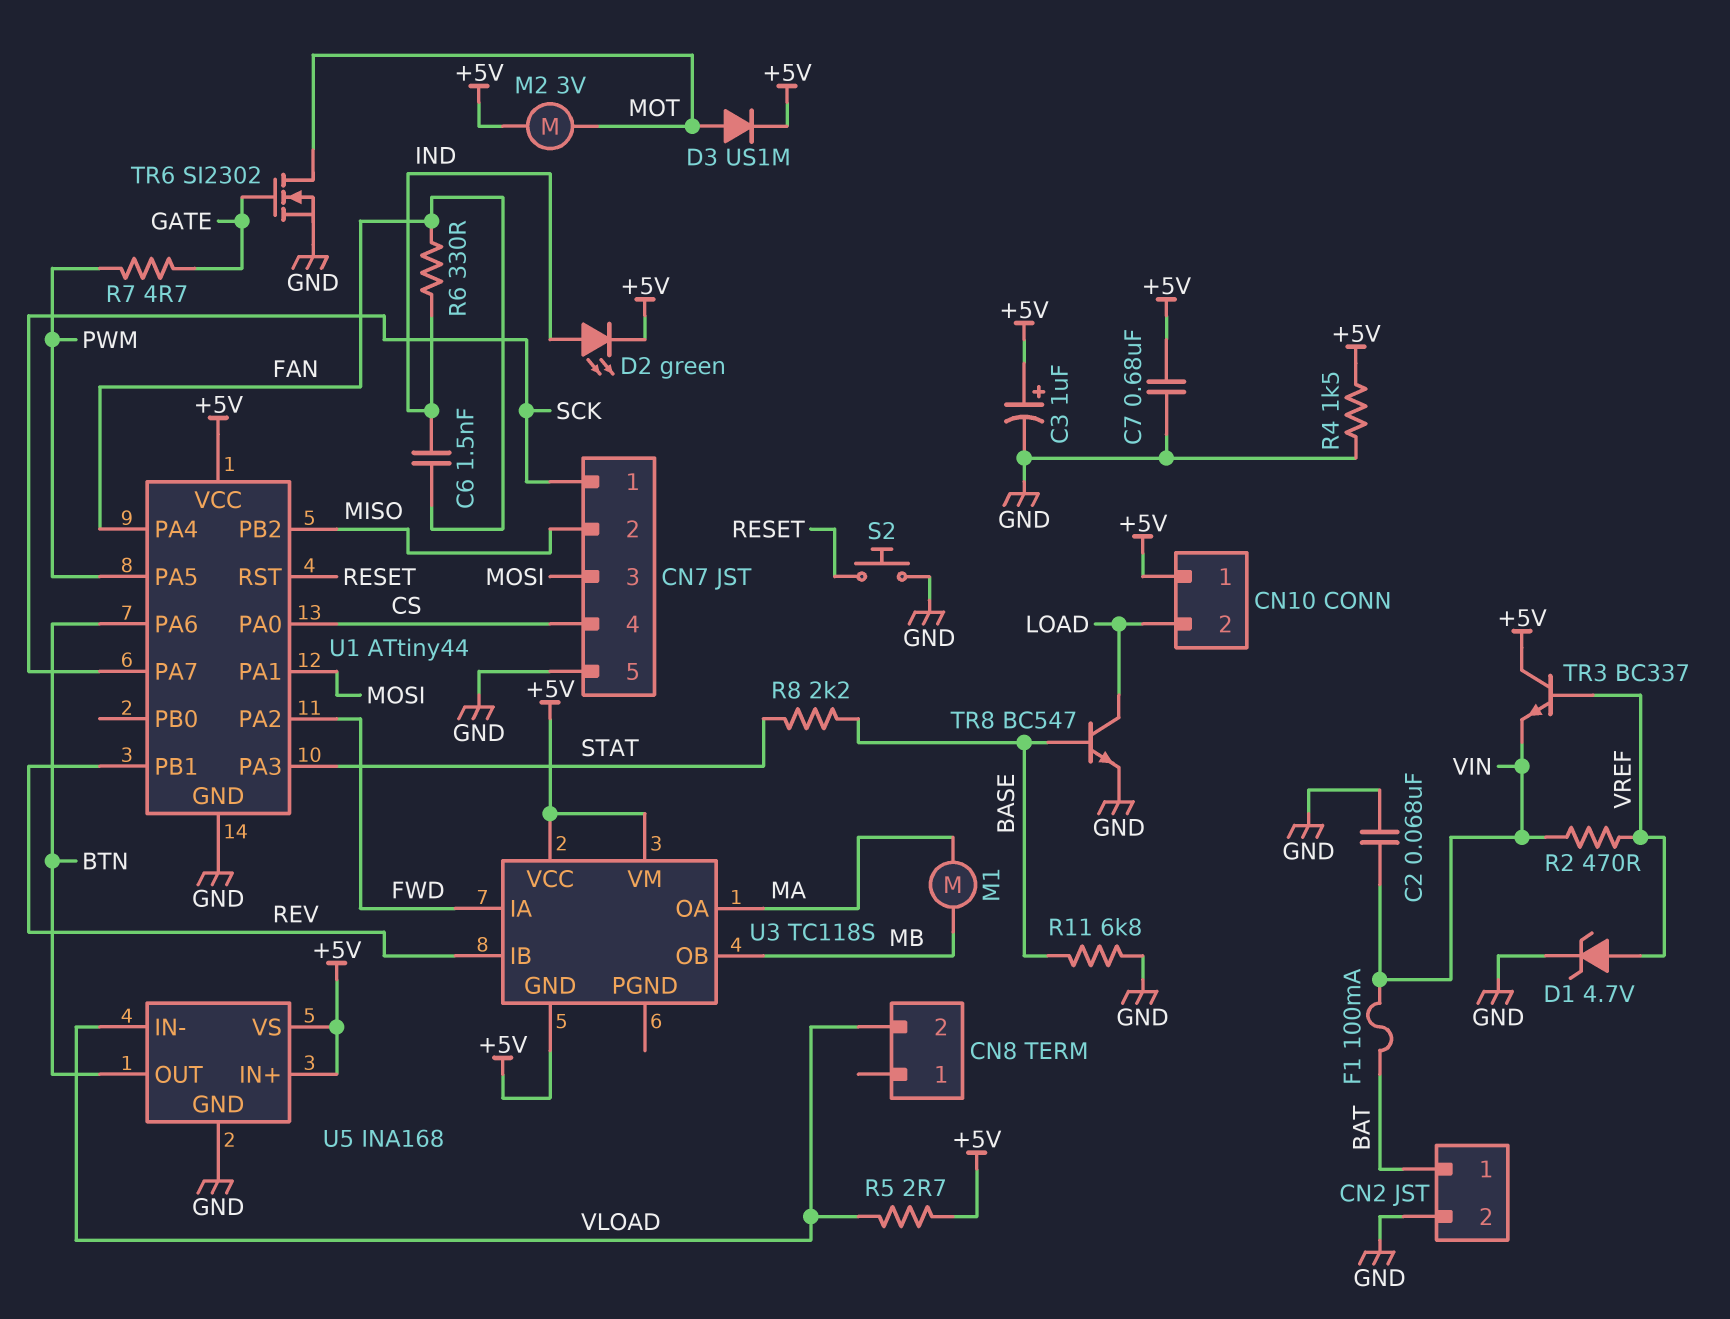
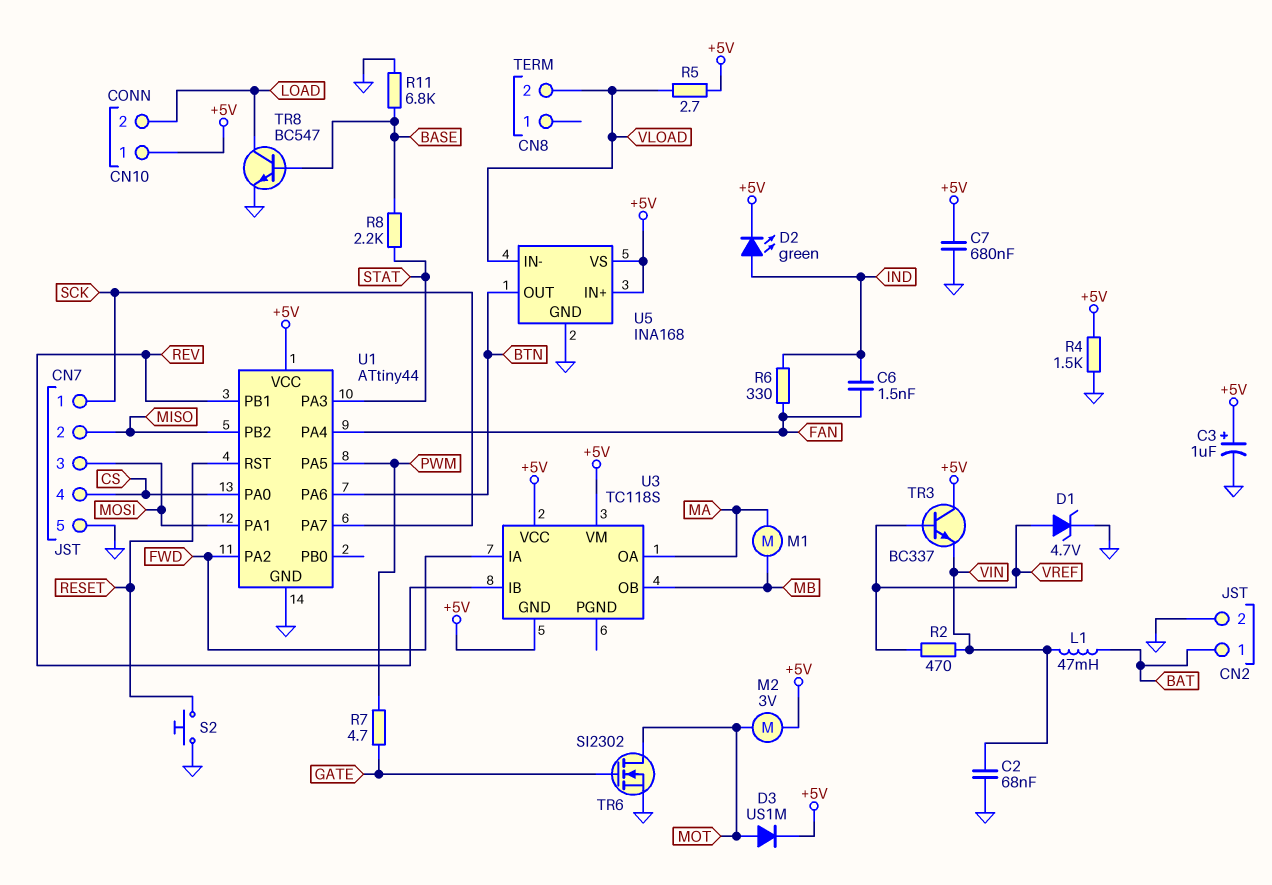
F1: 100mA (BAT, VIN) -> none
L1: none -> 47mH (BAT, VIN)

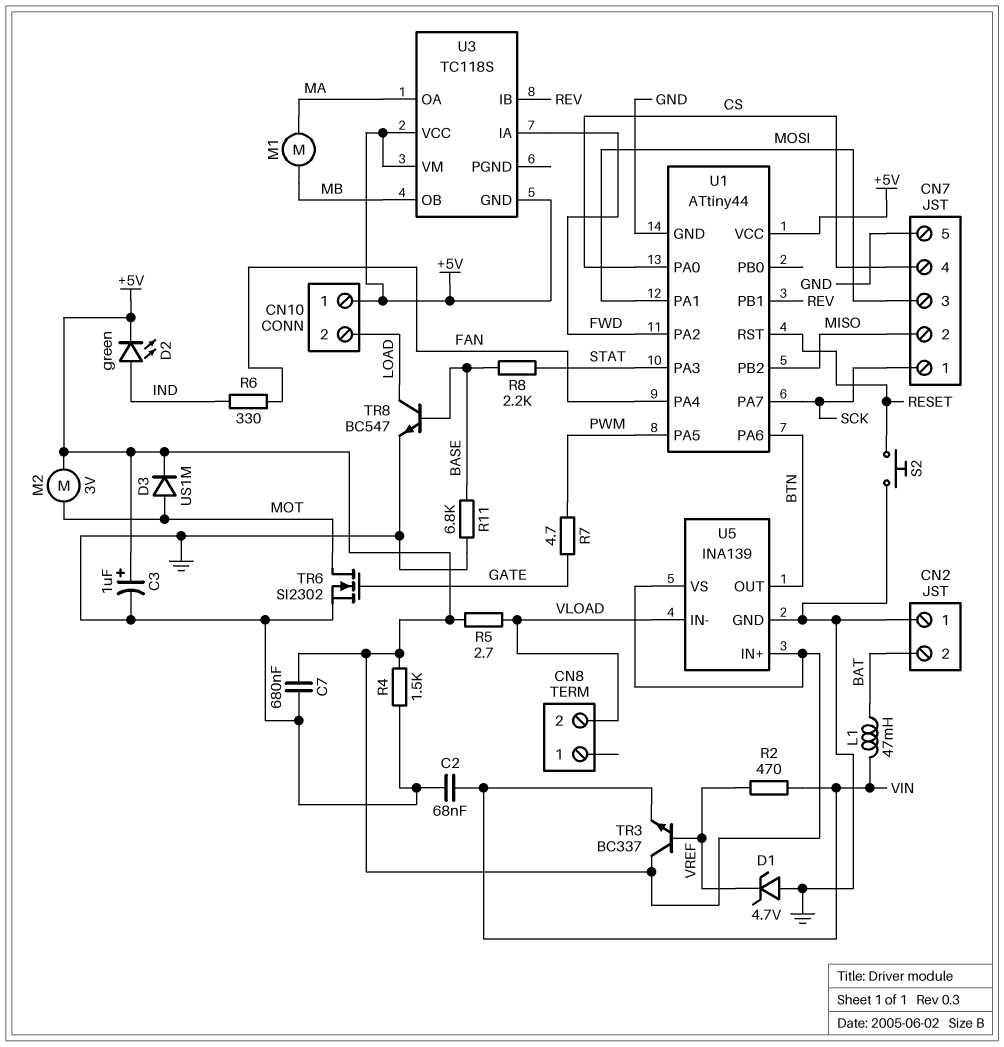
C6: 1.5nF (FAN, IND) -> none
CN2 pin 1: BAT -> GND
CN2 pin 2: GND -> BAT
D1: zener 4.7V (A VREF, K GND) -> zener 4.7V (A GND, K VREF)
U5: INA168 -> INA139

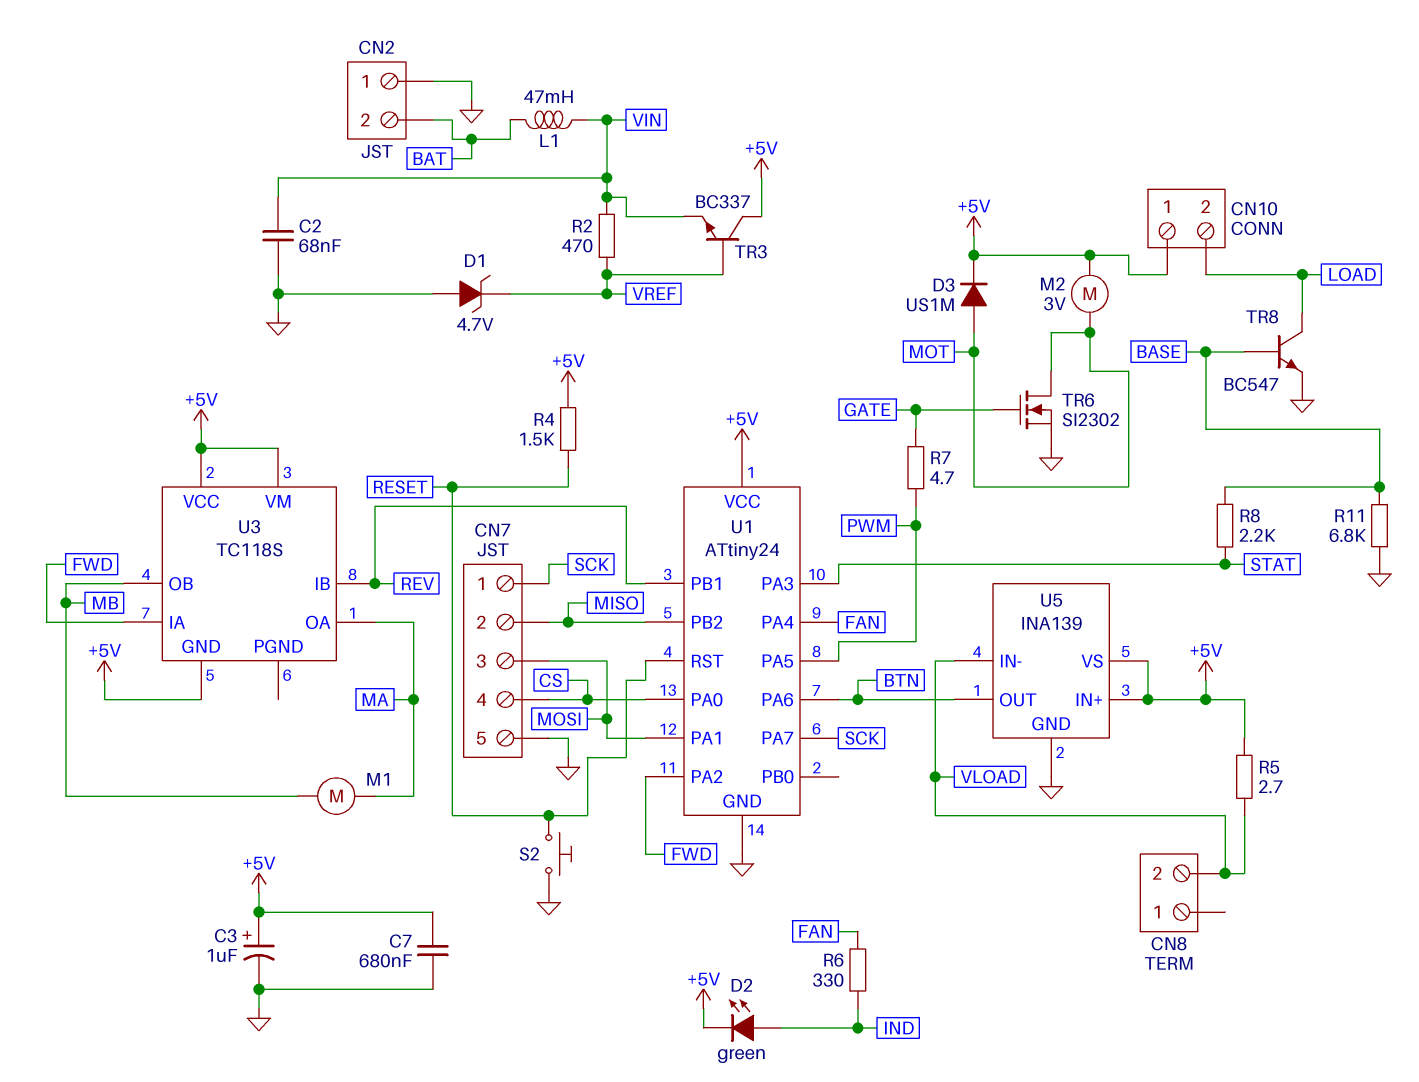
R4: 1.5k (+5V, GND) -> 1.5k (+5V, RESET)
U1: ATtiny44 -> ATtiny24

